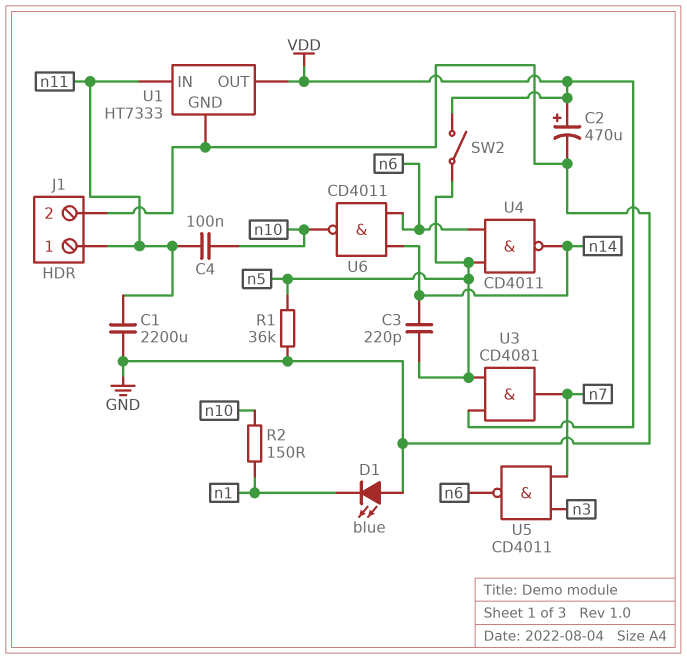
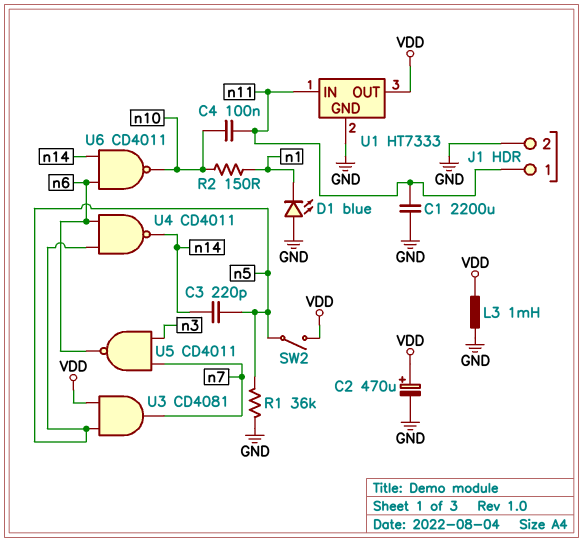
L3: none -> 1mH (GND, VDD)

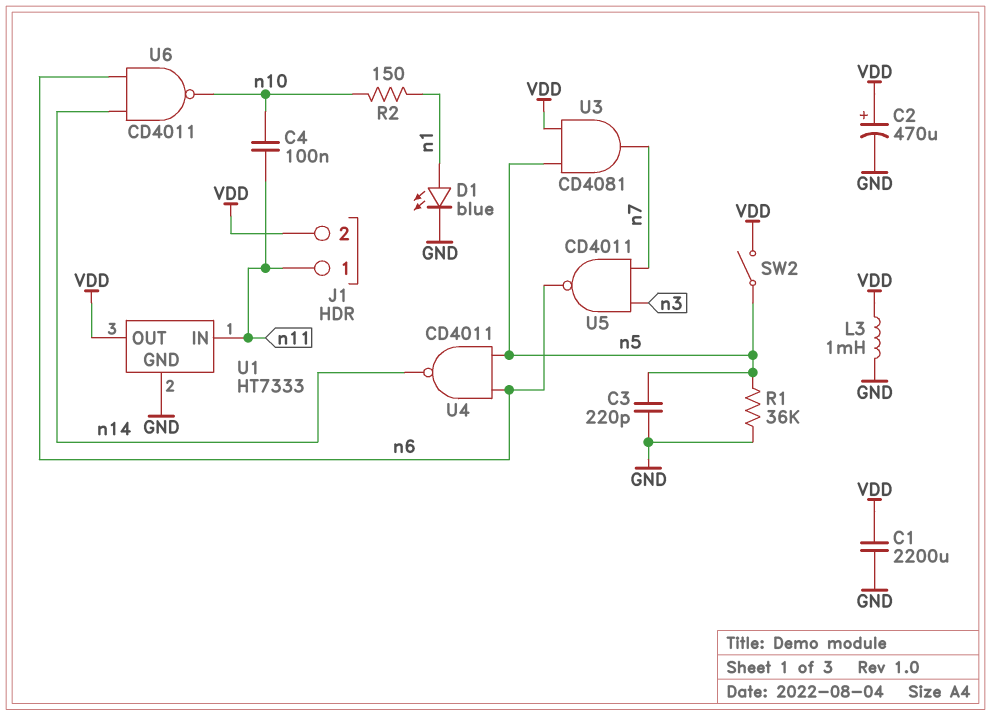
C1: 2200uF (GND, n11) -> 2200uF (GND, VDD)
C3: 220pF (n5, n14) -> 220pF (GND, n5)
D1: LED blue (A GND, K n1) -> LED blue (A n1, K GND)
J1 pin 2: GND -> VDD

